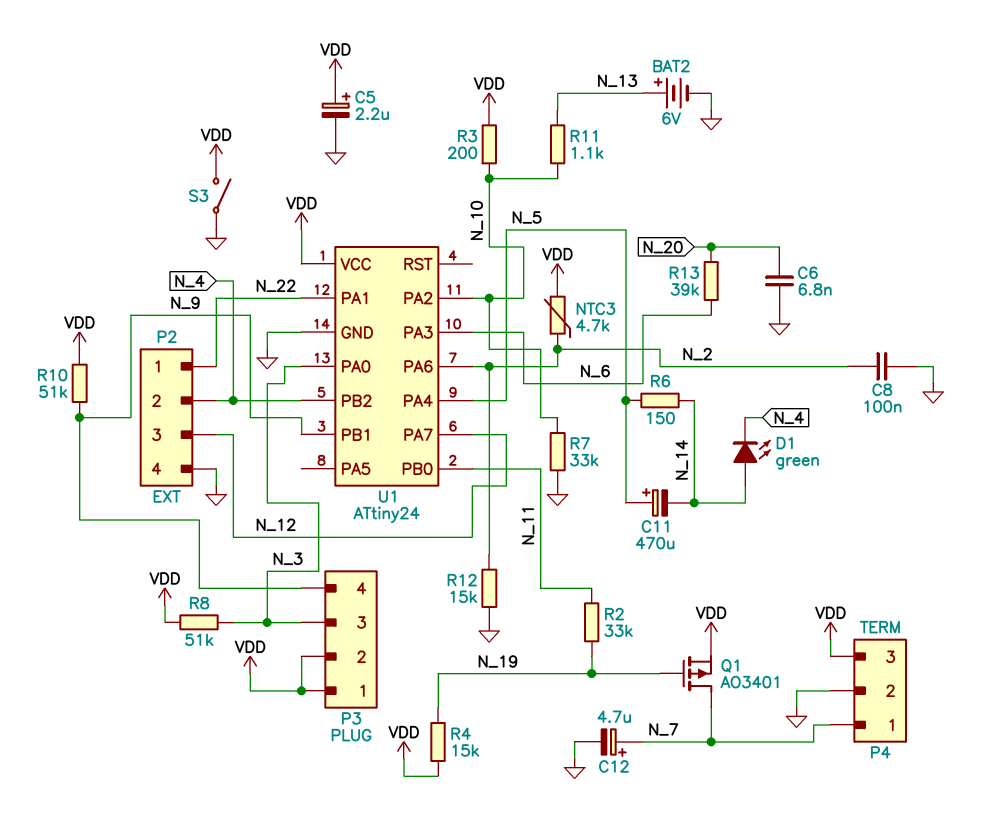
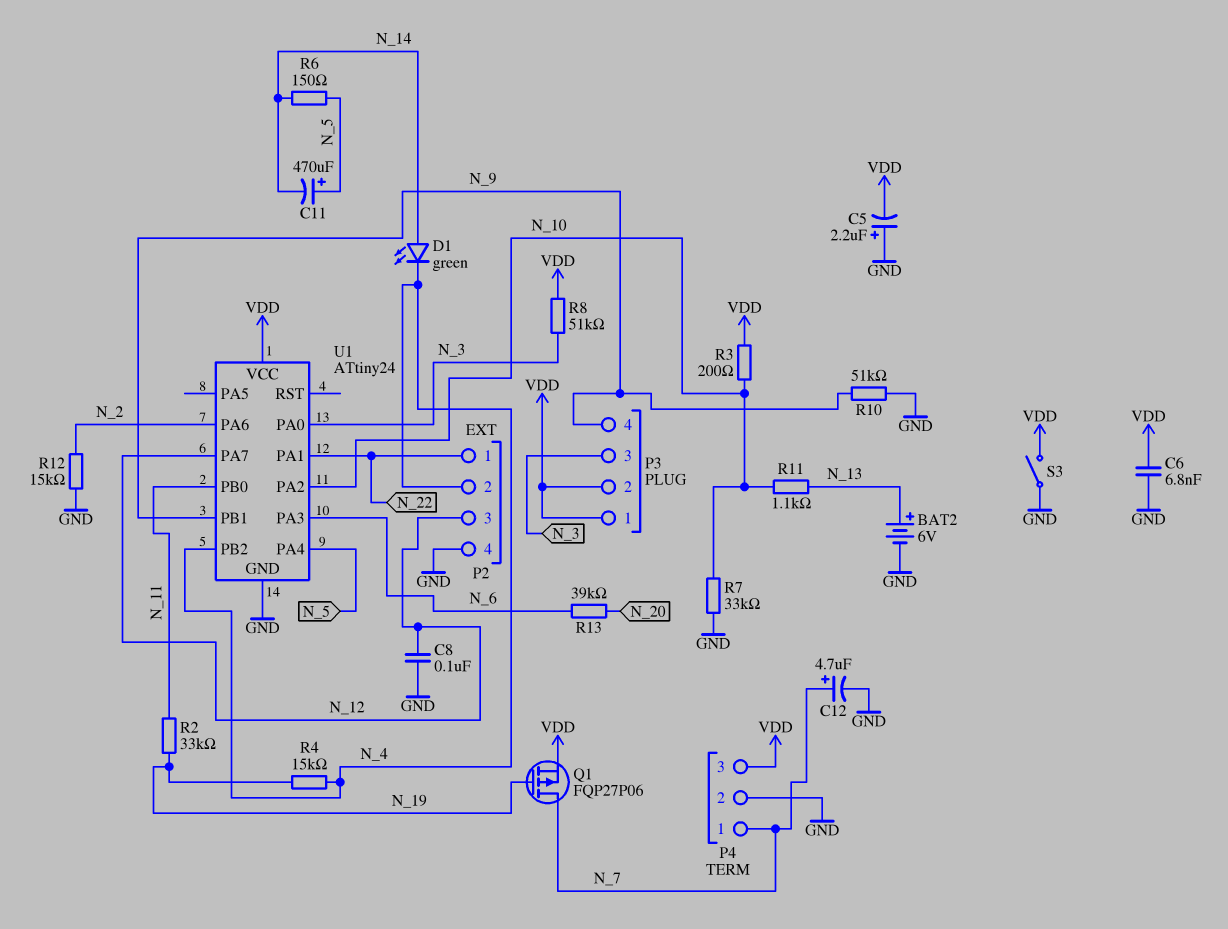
C5: 2.2uF (plus VDD, minus GND) -> 2.2uF (plus GND, minus VDD)
C6: 6.8nF (GND, N_20) -> 6.8nF (GND, VDD)
C8: 100nF (GND, N_2) -> 100nF (GND, N_12)
NTC3: 4.7k (N_2, VDD) -> none
Q1: PMOS AO3401 (G N_19, D N_7, S VDD) -> PMOS FQP27P06 (G N_19, D N_7, S VDD)
R4: 15k (N_19, VDD) -> 15k (N_4, N_19)
R10: 51k (N_9, VDD) -> 51k (GND, N_9)

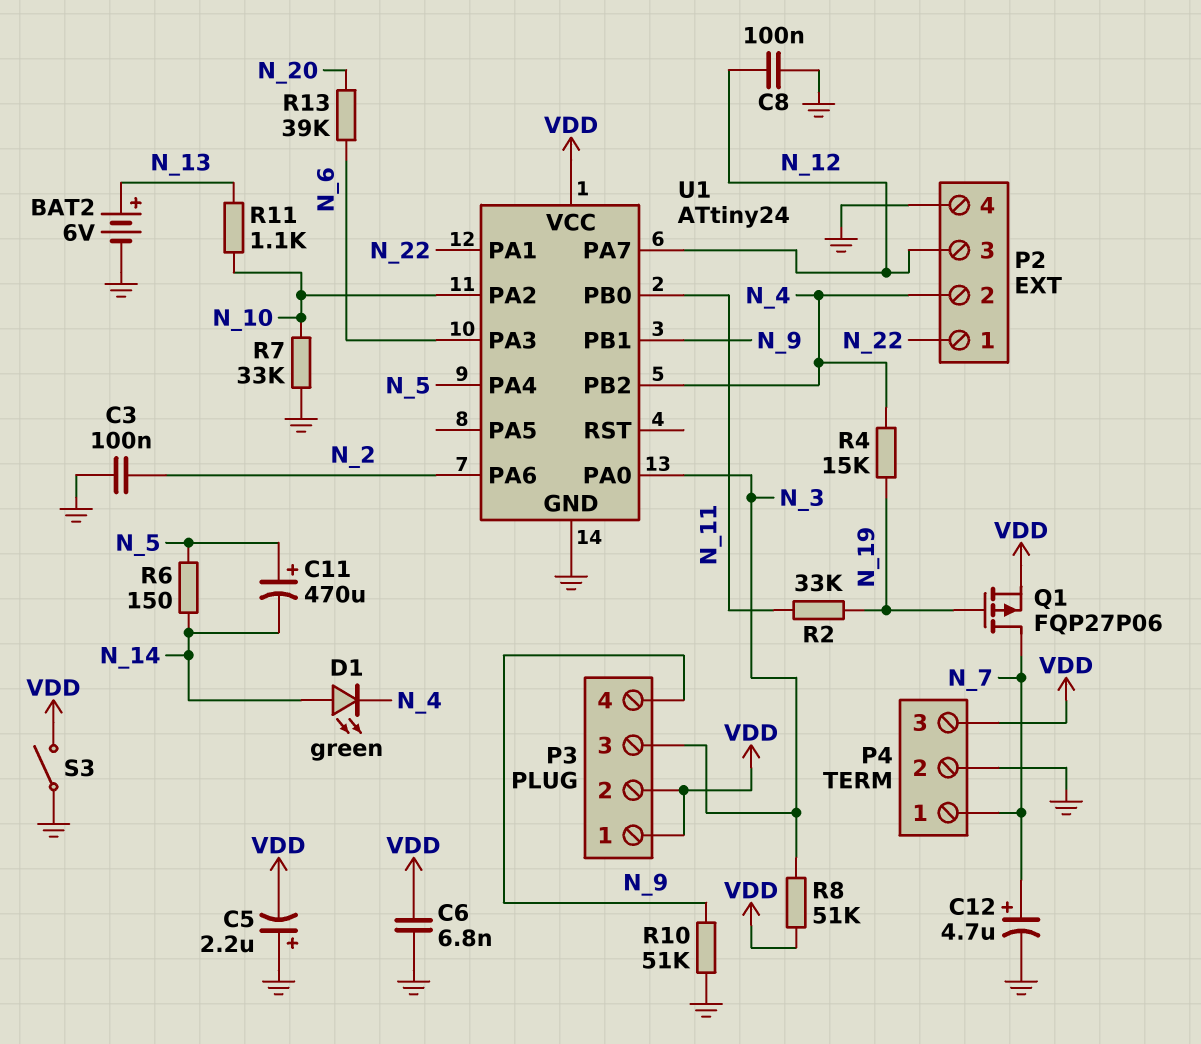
C3: none -> 100nF (GND, N_2)
R3: 200 (N_10, VDD) -> none
R12: 15k (GND, N_2) -> none

